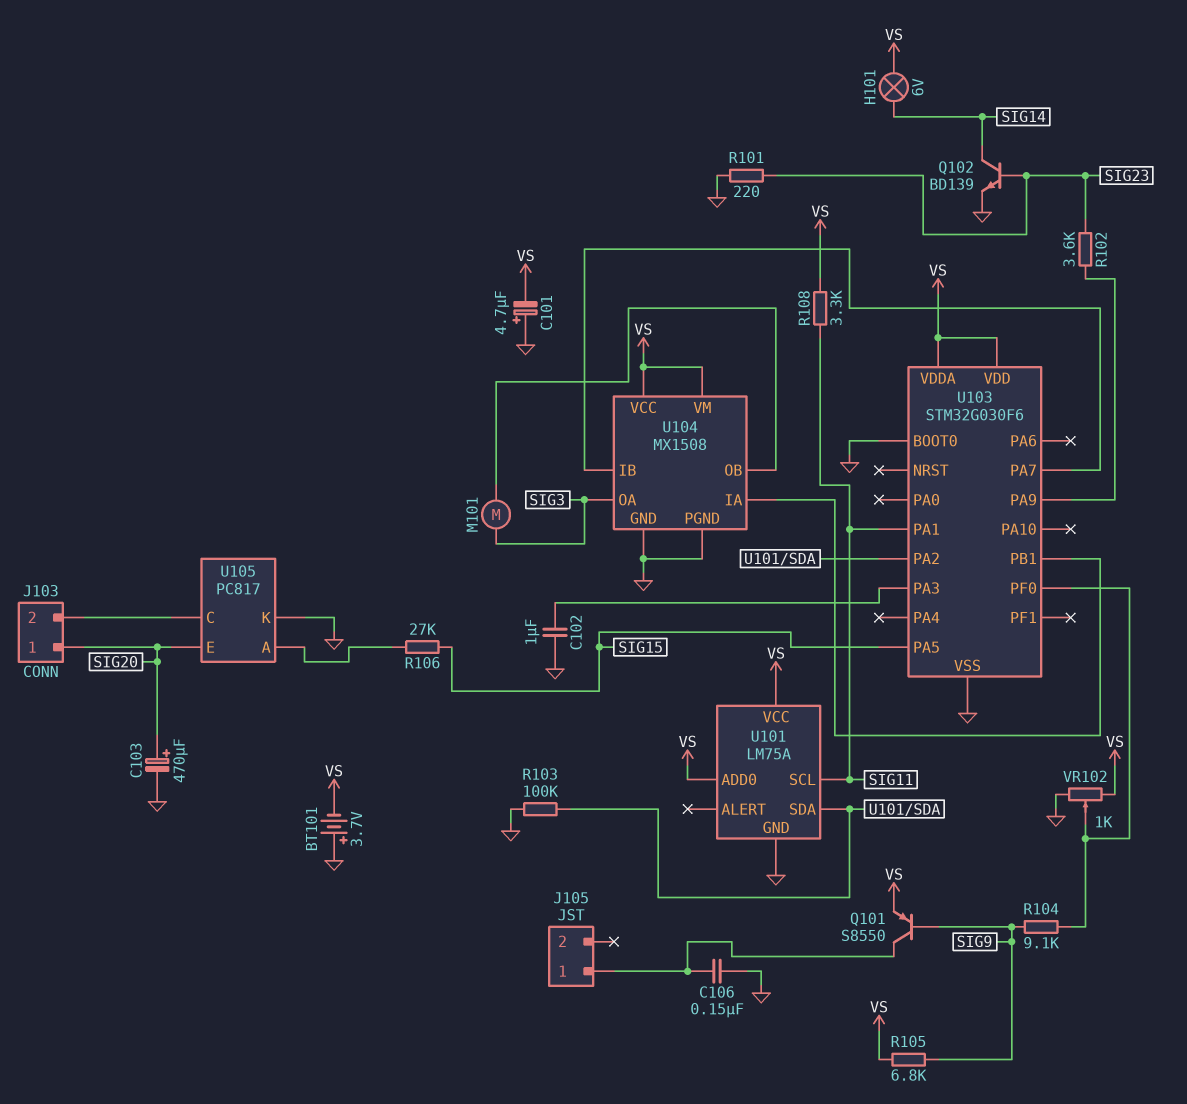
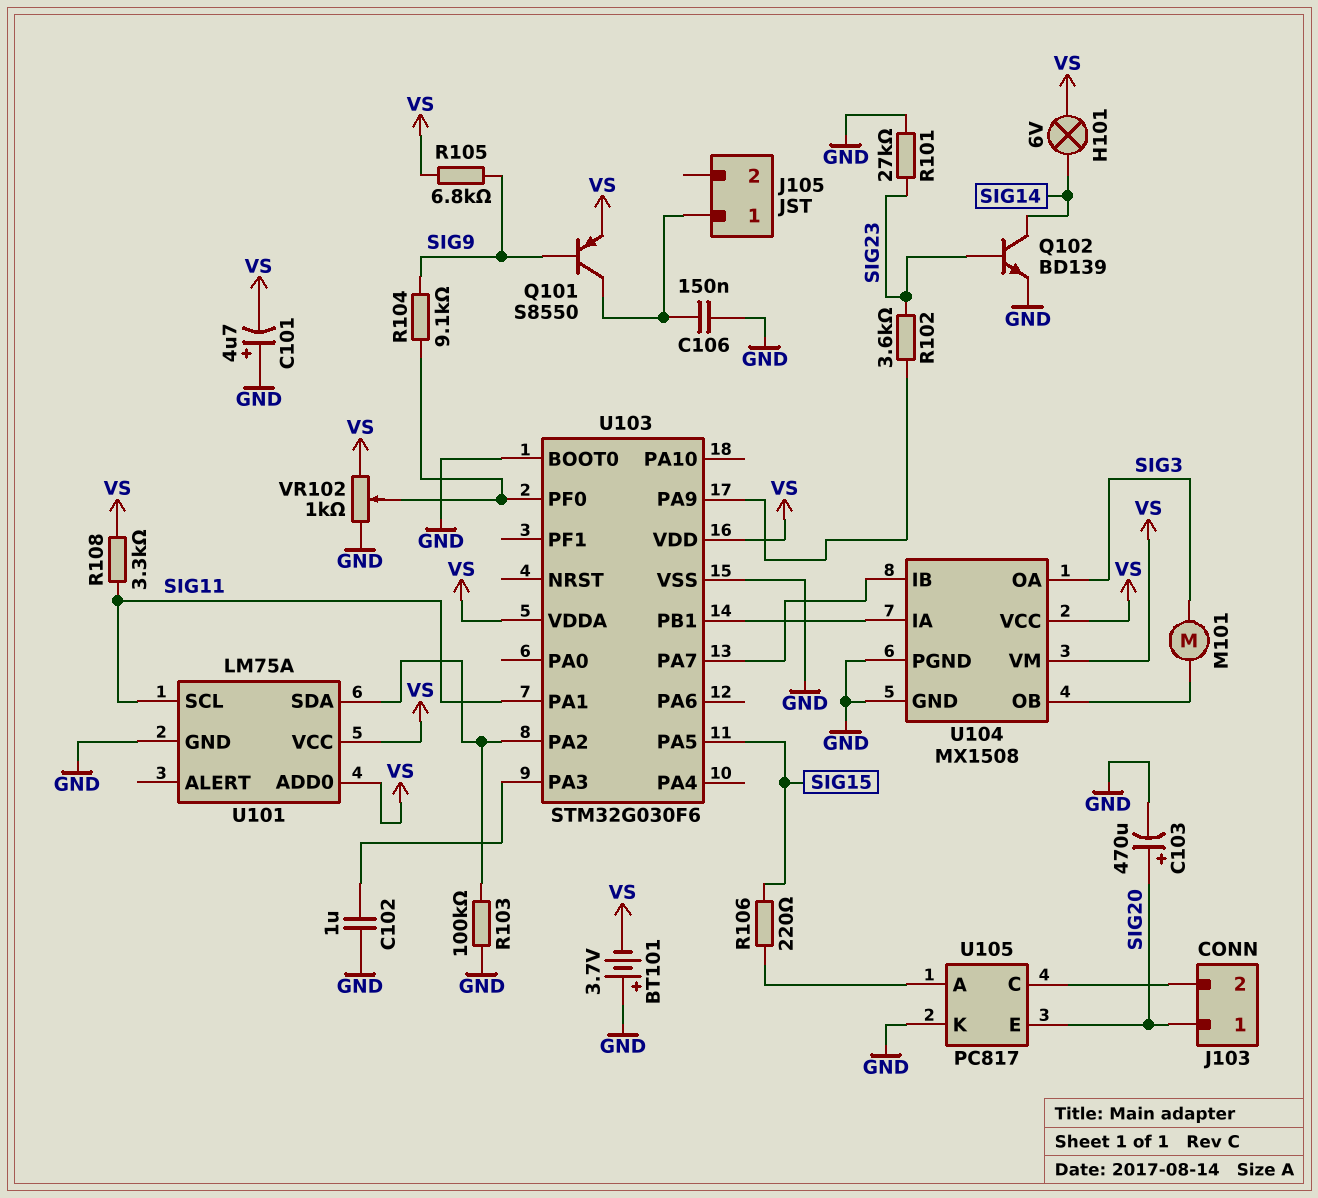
R101: 220 (GND, SIG23) -> 27k (GND, SIG23)
R106: 27k (SIG15, U105/A) -> 220 (SIG15, U105/A)

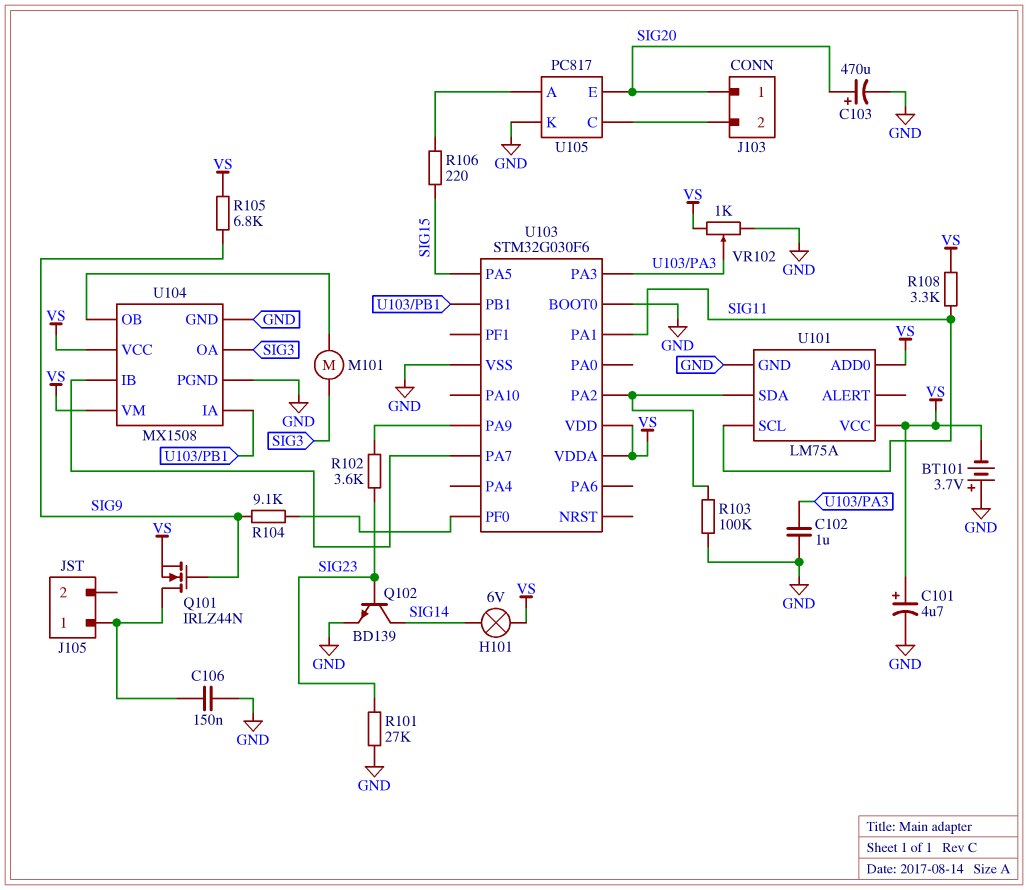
C101: 4.7uF (plus GND, minus VS) -> 4.7uF (plus VS, minus GND)
Q101: PNP S8550 (B SIG9, C J105/1, E VS) -> NMOS IRLZ44N (G SIG9, D J105/1, S VS)
VR102: 1k (GND, VS, wiper U103/PF0) -> 1k (GND, VS, wiper U103/PA3)

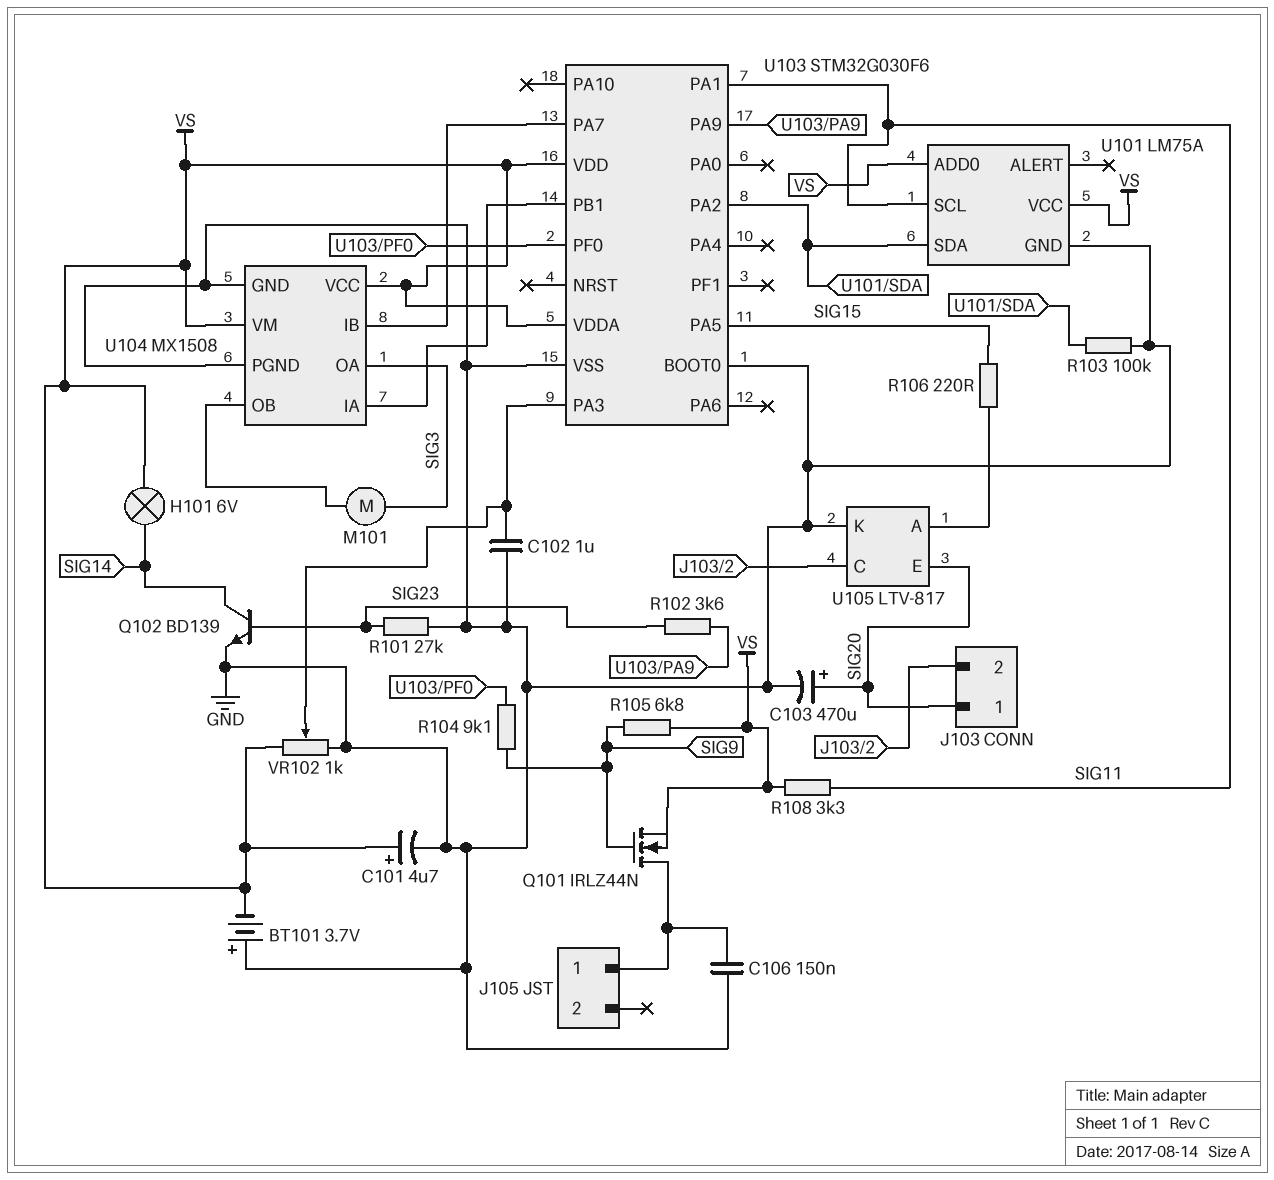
U105: PC817 -> LTV-817

